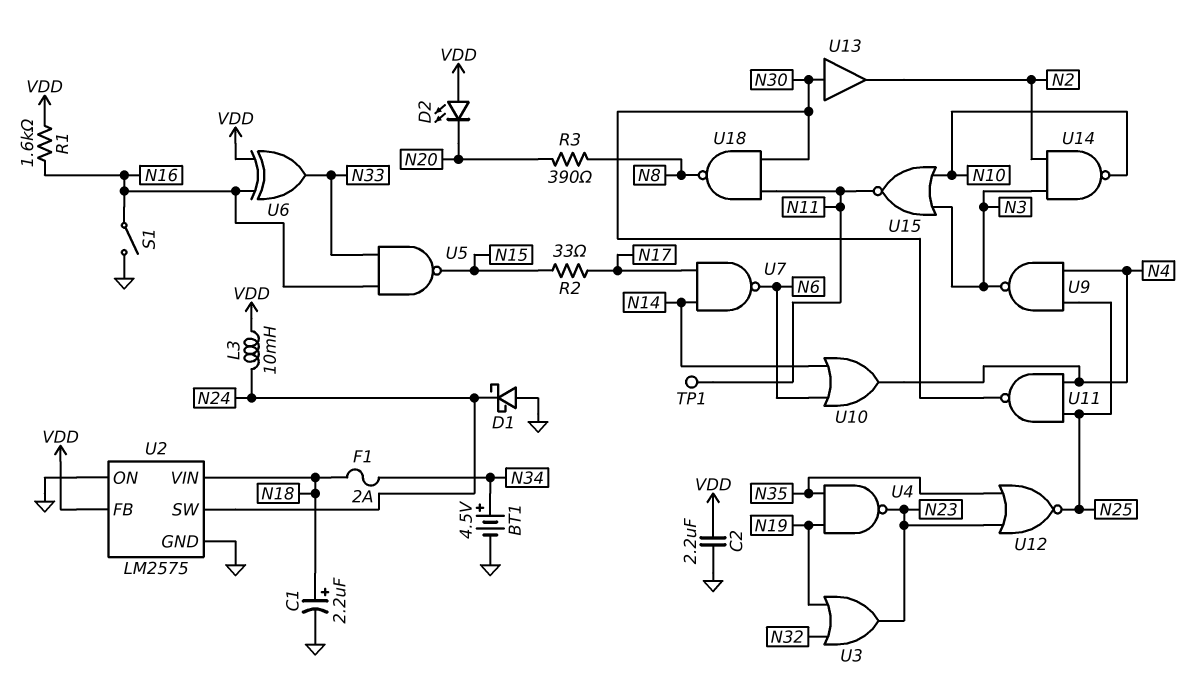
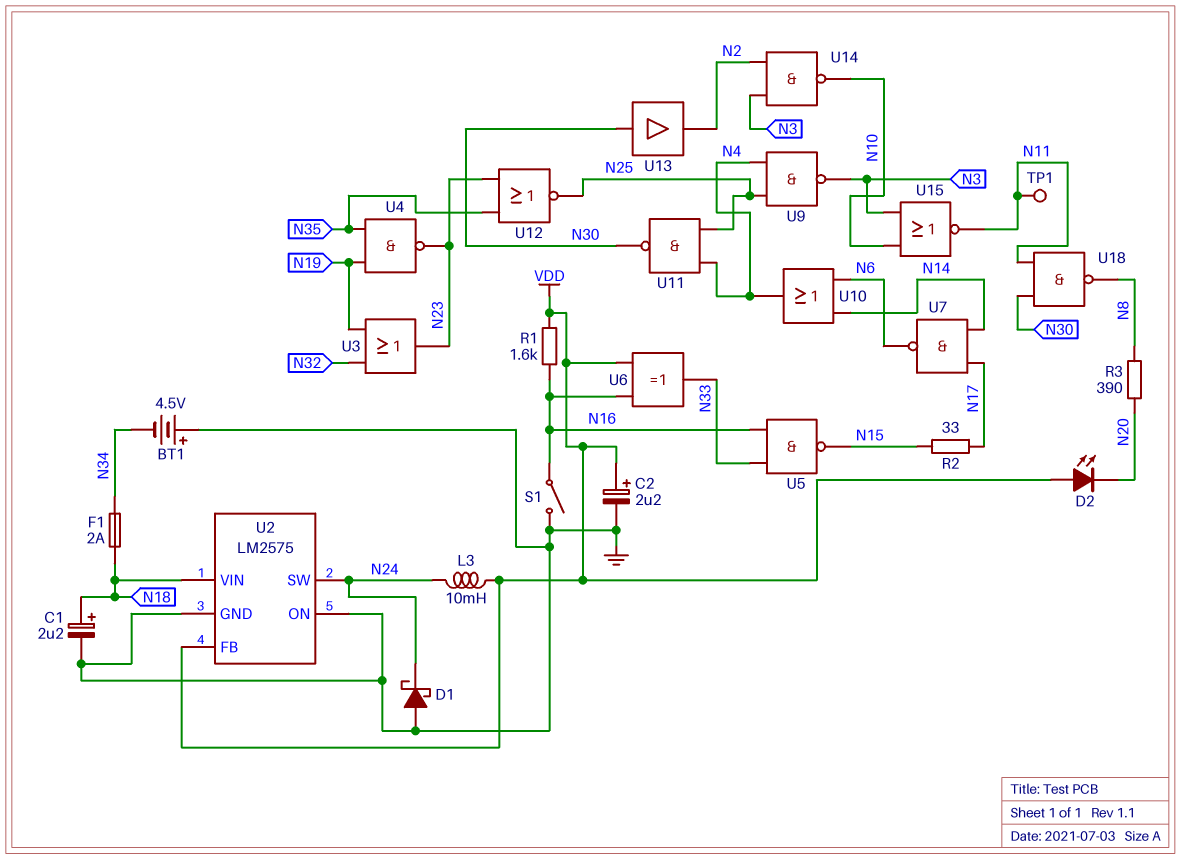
BT1: 4.5V (plus N34, minus GND) -> 4.5V (plus GND, minus N34)
C2: 2.2uF (GND, VDD) -> 2.2uF (plus VDD, minus GND)

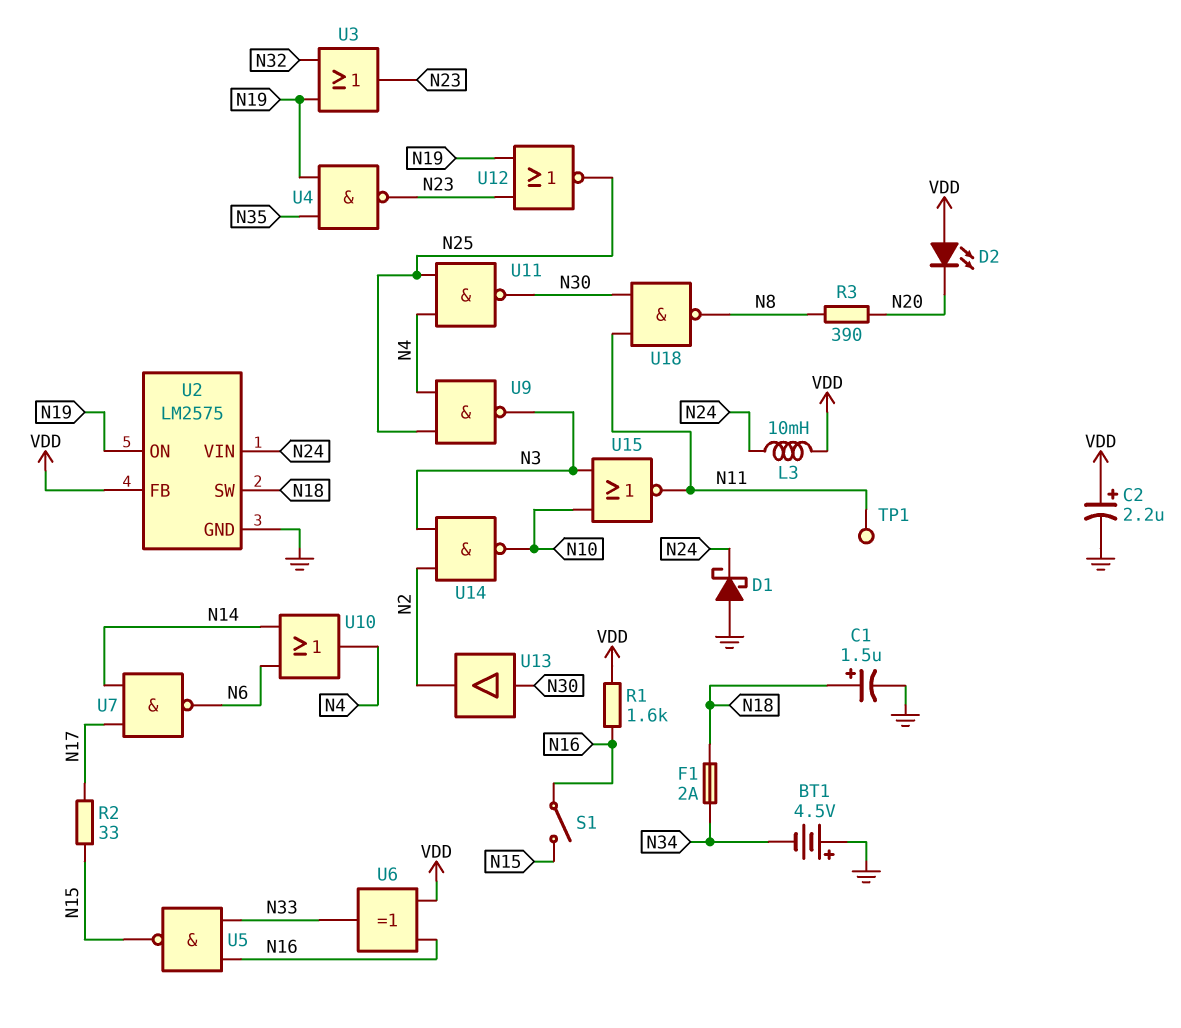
C1: 2.2uF (plus N18, minus GND) -> 1.5uF (plus N18, minus GND)
S1: switch (GND, N16) -> switch (N15, N16)
U2 pin ON: GND -> N19
U2 pin SW: N24 -> N18
U2 pin VIN: N18 -> N24
U12: NOR (in N23, in N35, out N25) -> NOR (in N19, in N23, out N25)

